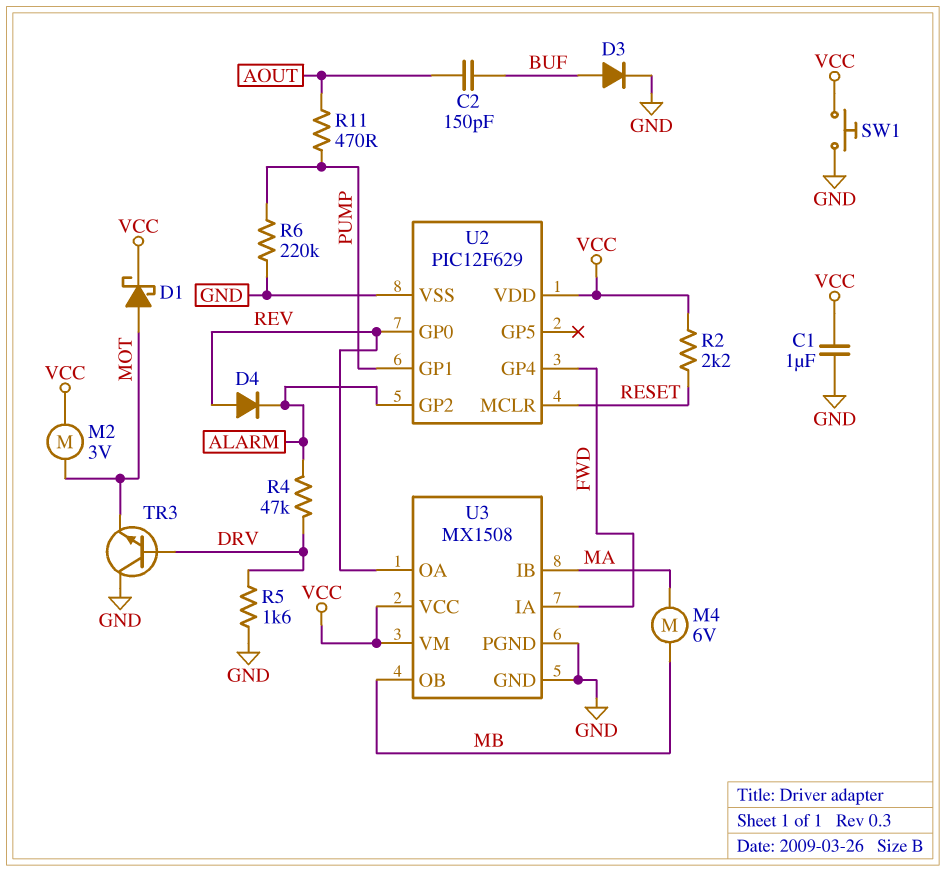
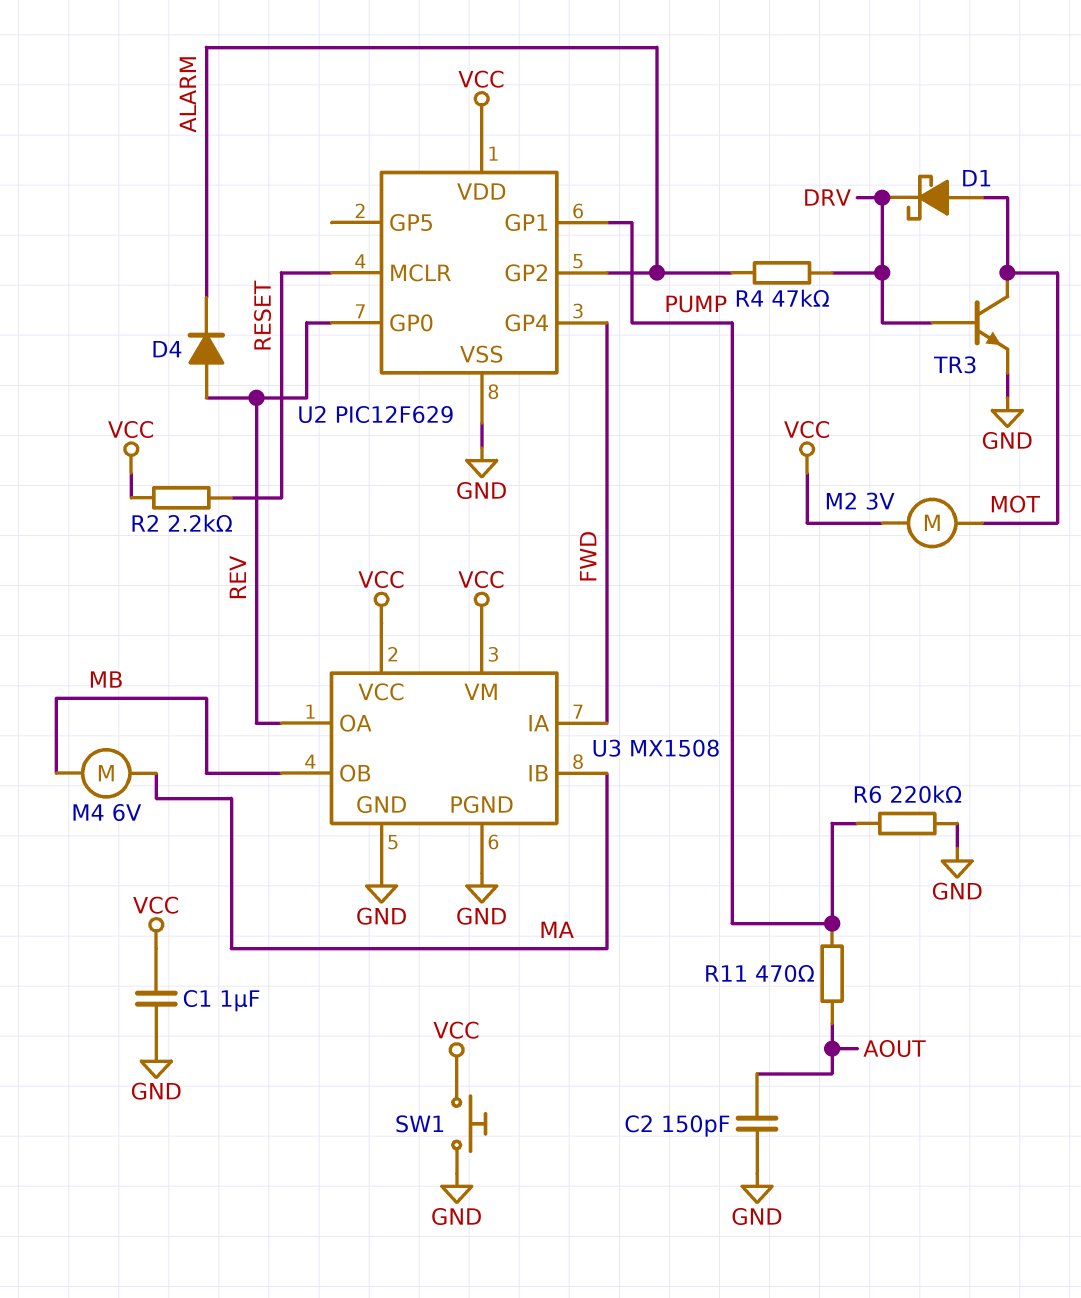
C2: 150pF (AOUT, BUF) -> 150pF (AOUT, GND)
D1: schottky (A MOT, K VCC) -> schottky (A MOT, K DRV)
D3: diode (A BUF, K GND) -> none
R5: 1.6k (DRV, GND) -> none
TR3: NPN (B DRV, C GND, E MOT) -> NPN (B DRV, C MOT, E GND)

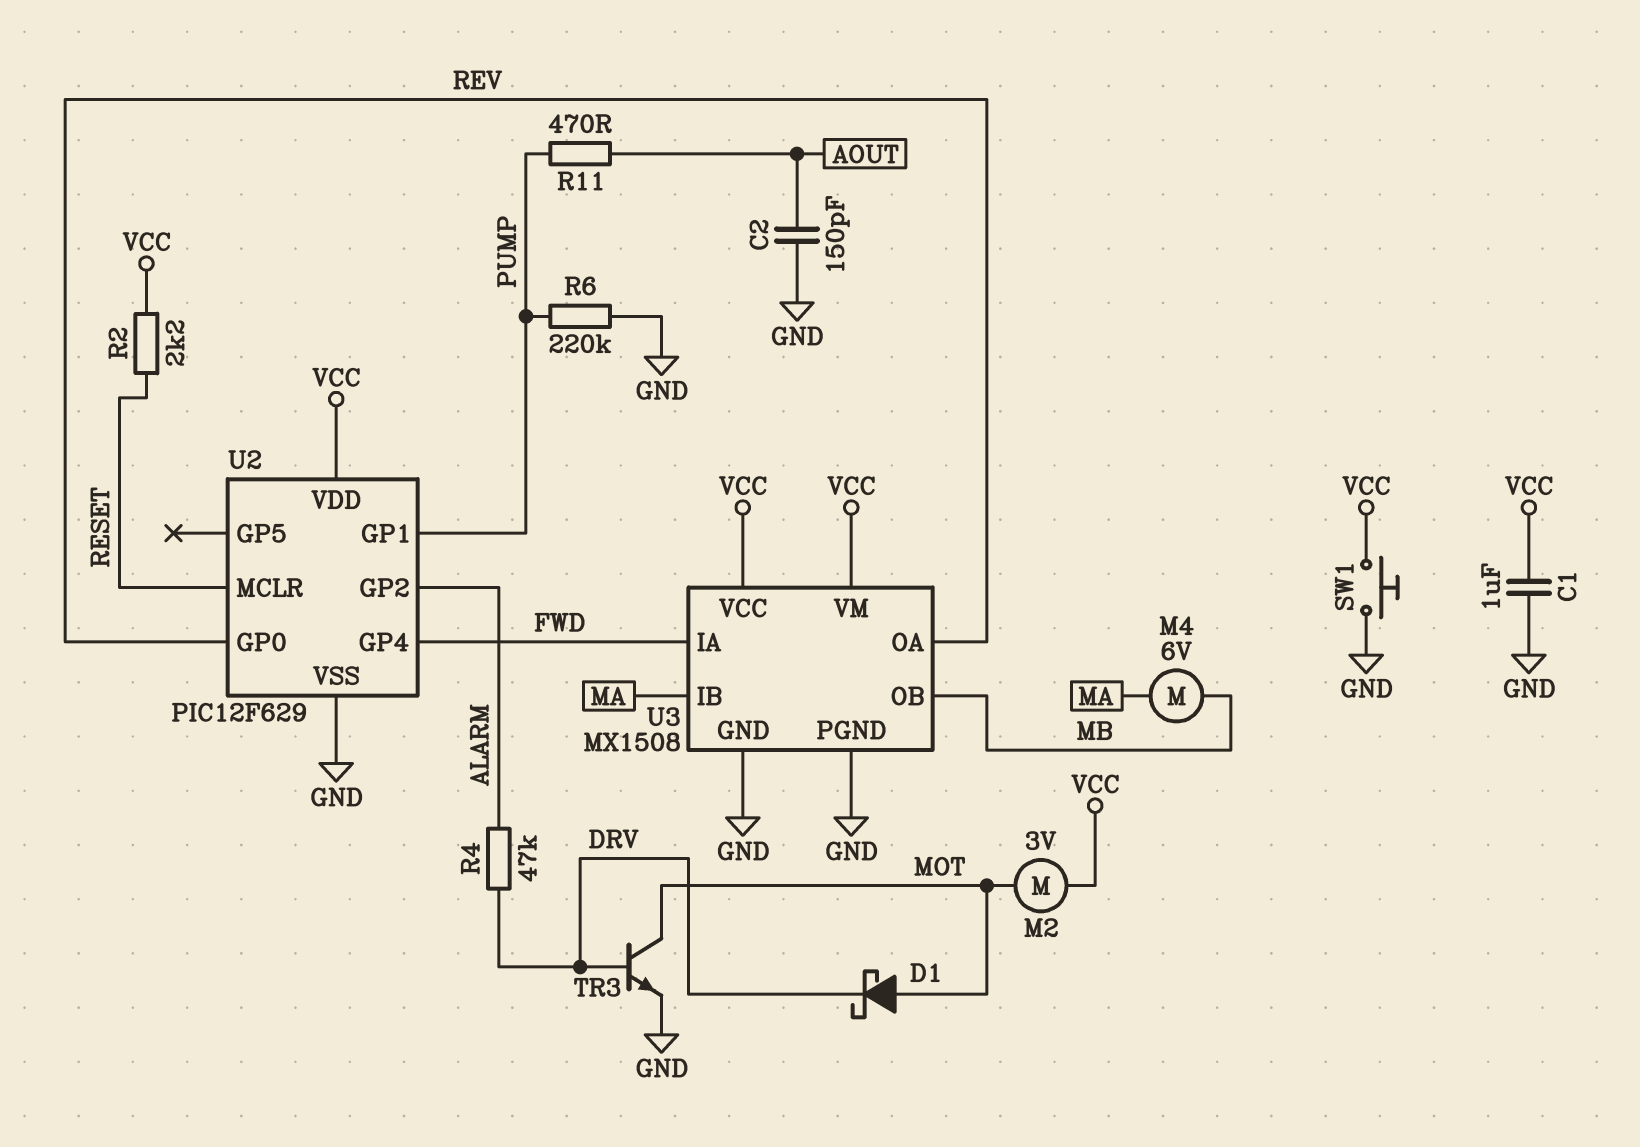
D4: diode (A REV, K ALARM) -> none

